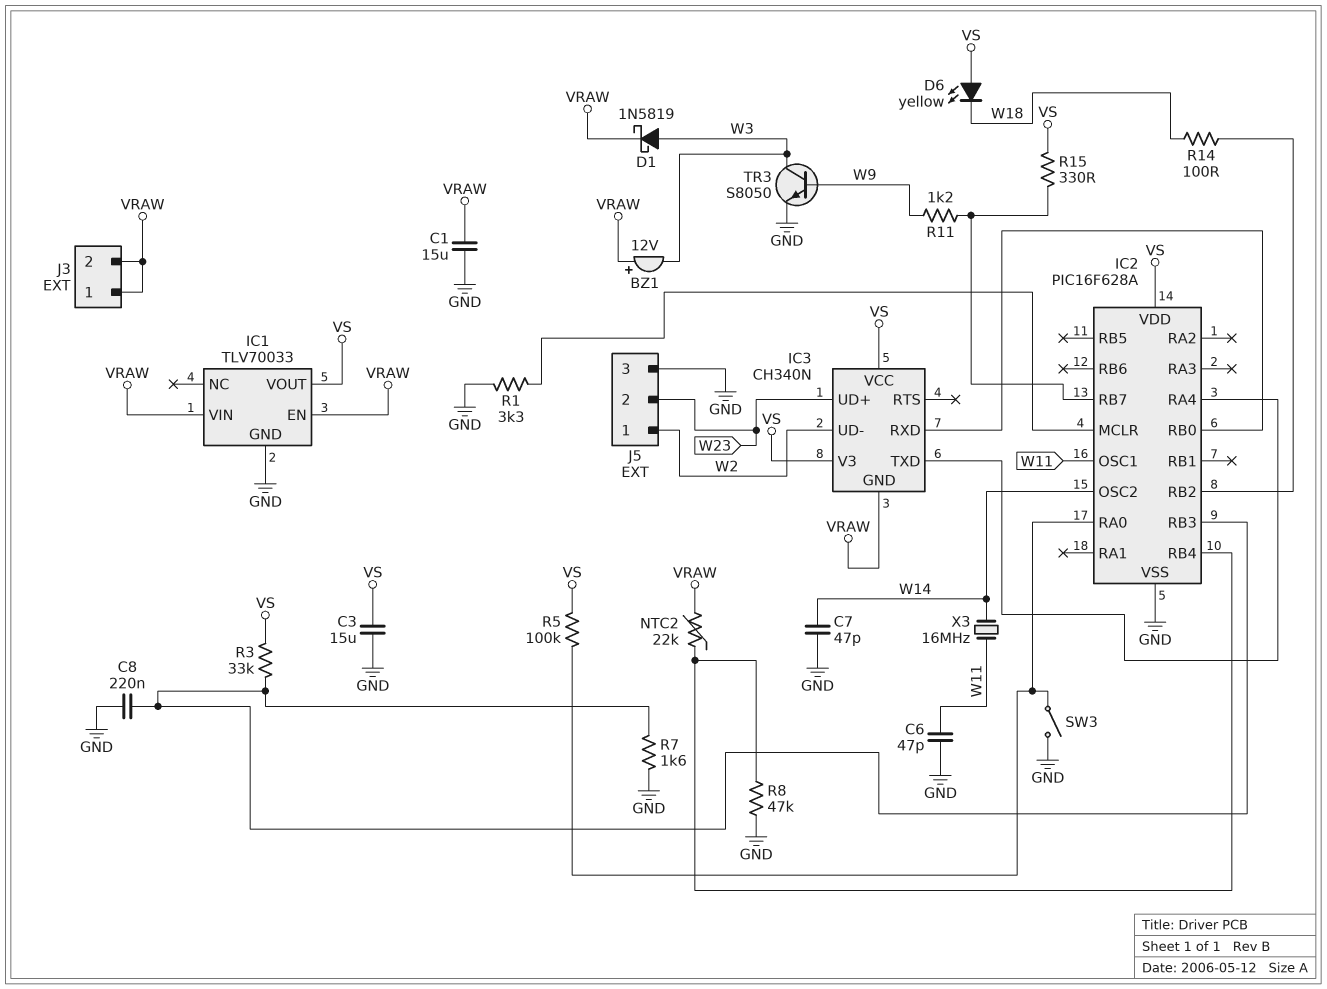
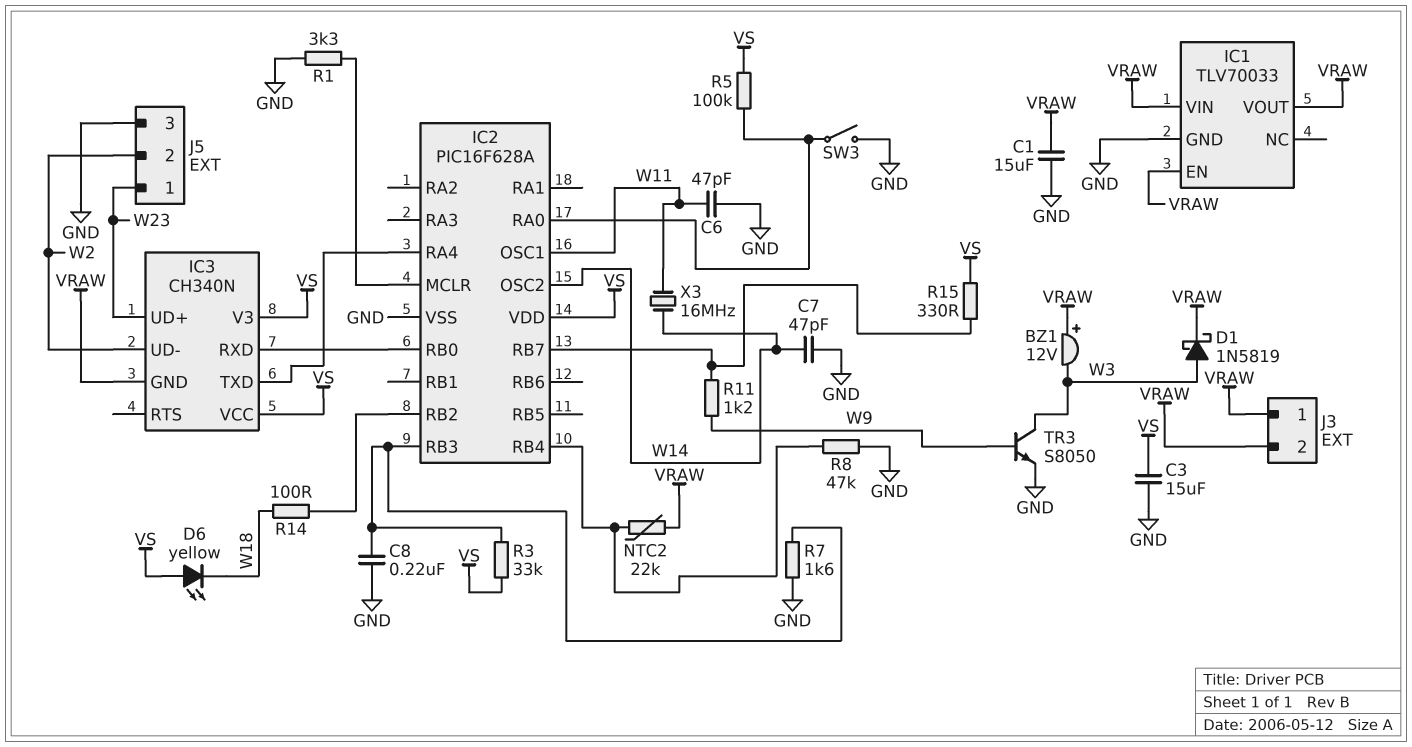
IC1 pin VOUT: VS -> VRAW
J5 pin 1: W2 -> W23
J5 pin 2: W23 -> W2

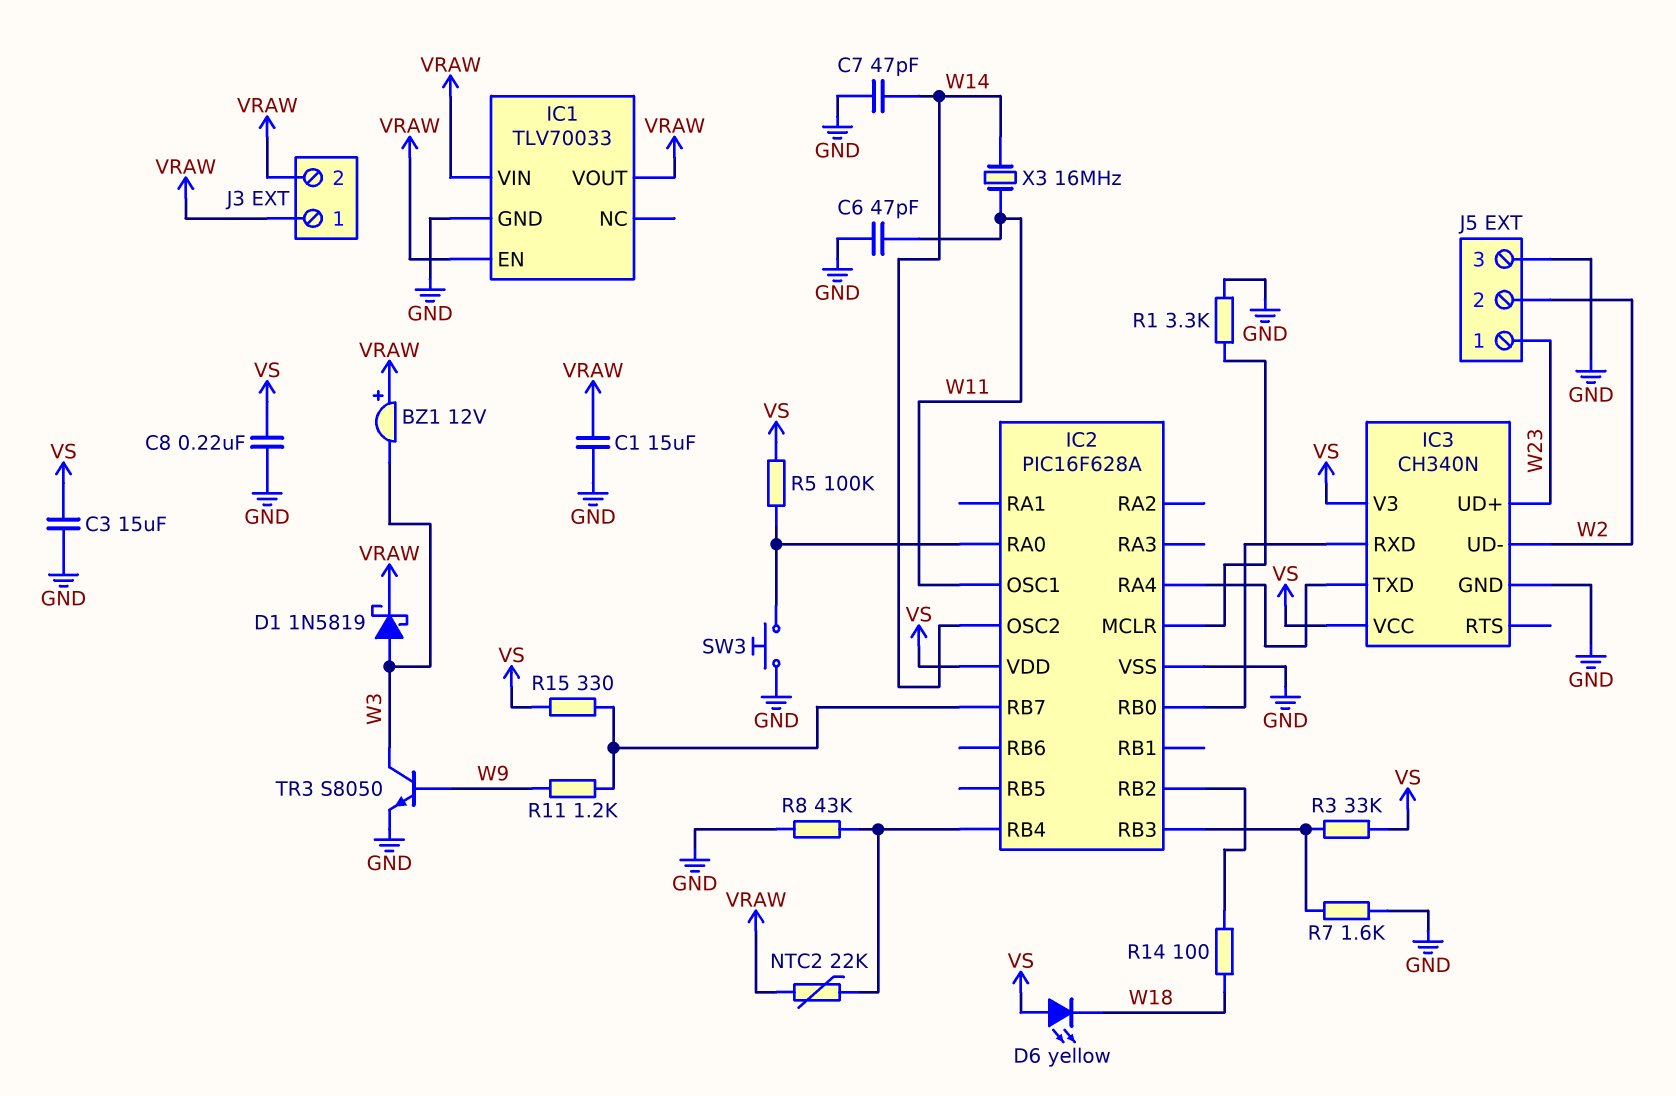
C8: 220nF (GND, IC2/RB3) -> 220nF (GND, VS)
IC3 pin GND: VRAW -> GND
R8: 47k (GND, IC2/RB4) -> 43k (GND, IC2/RB4)
SW3: switch (GND, IC2/RA0) -> button (GND, IC2/RA0)

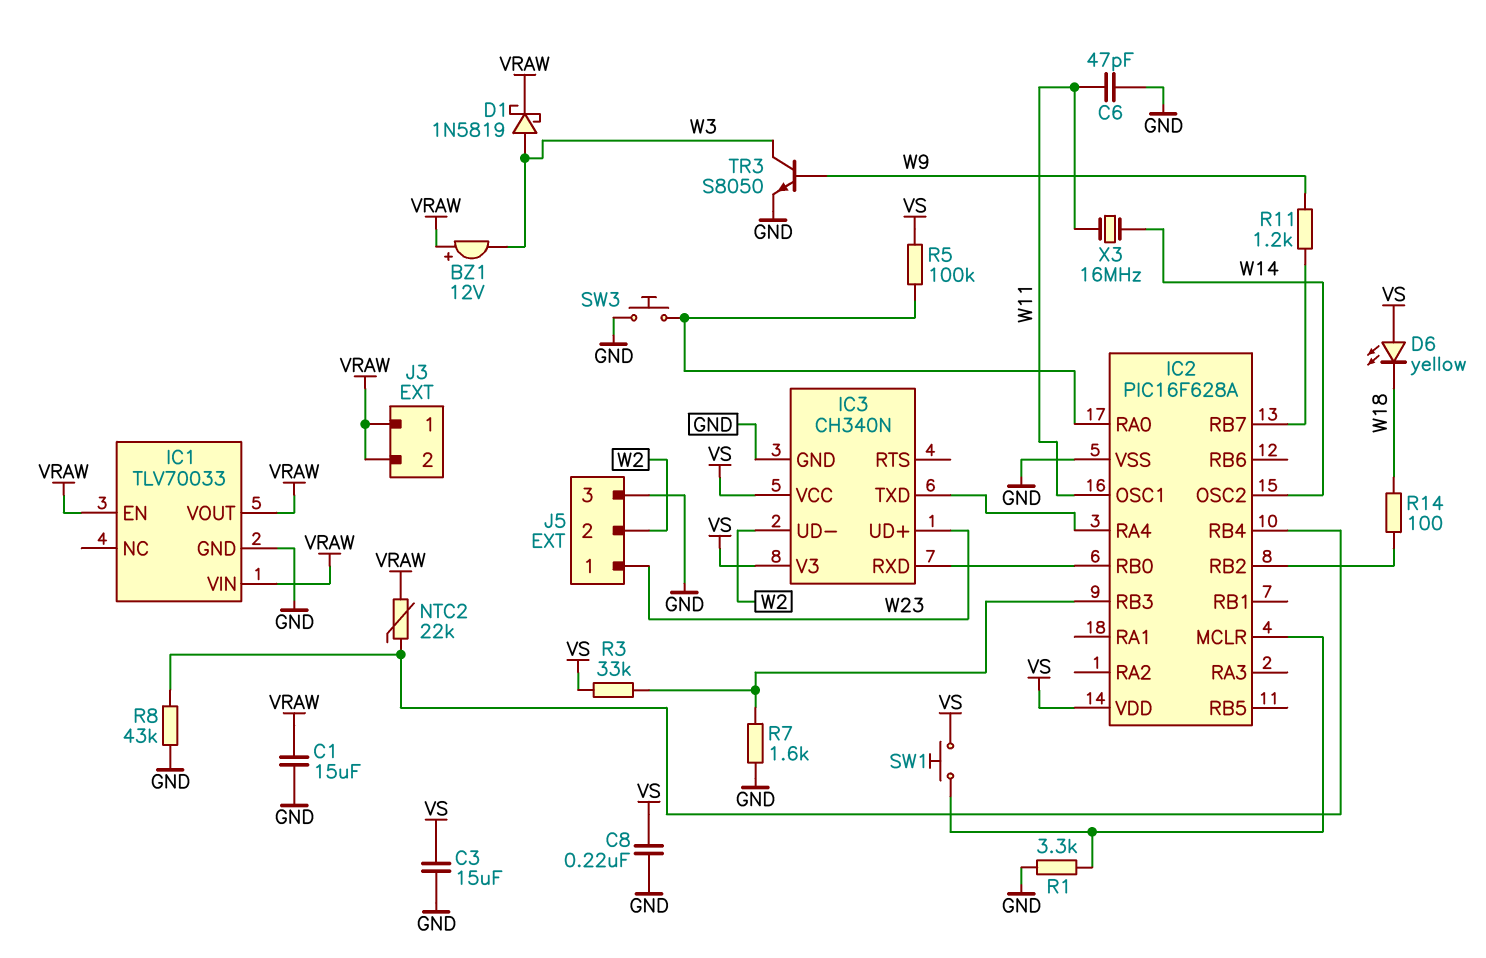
C7: 47pF (GND, W14) -> none
R15: 330 (IC2/RB7, VS) -> none
SW1: none -> button (IC2/MCLR, VS)

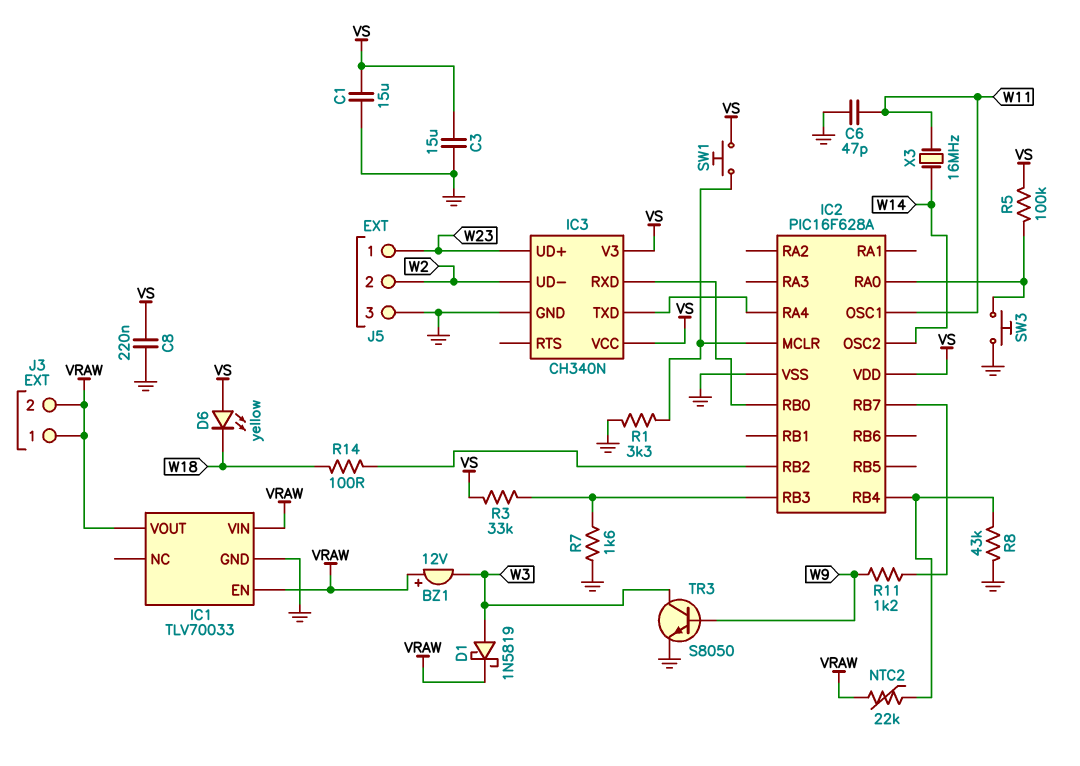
C1: 15uF (GND, VRAW) -> 15uF (GND, VS)

